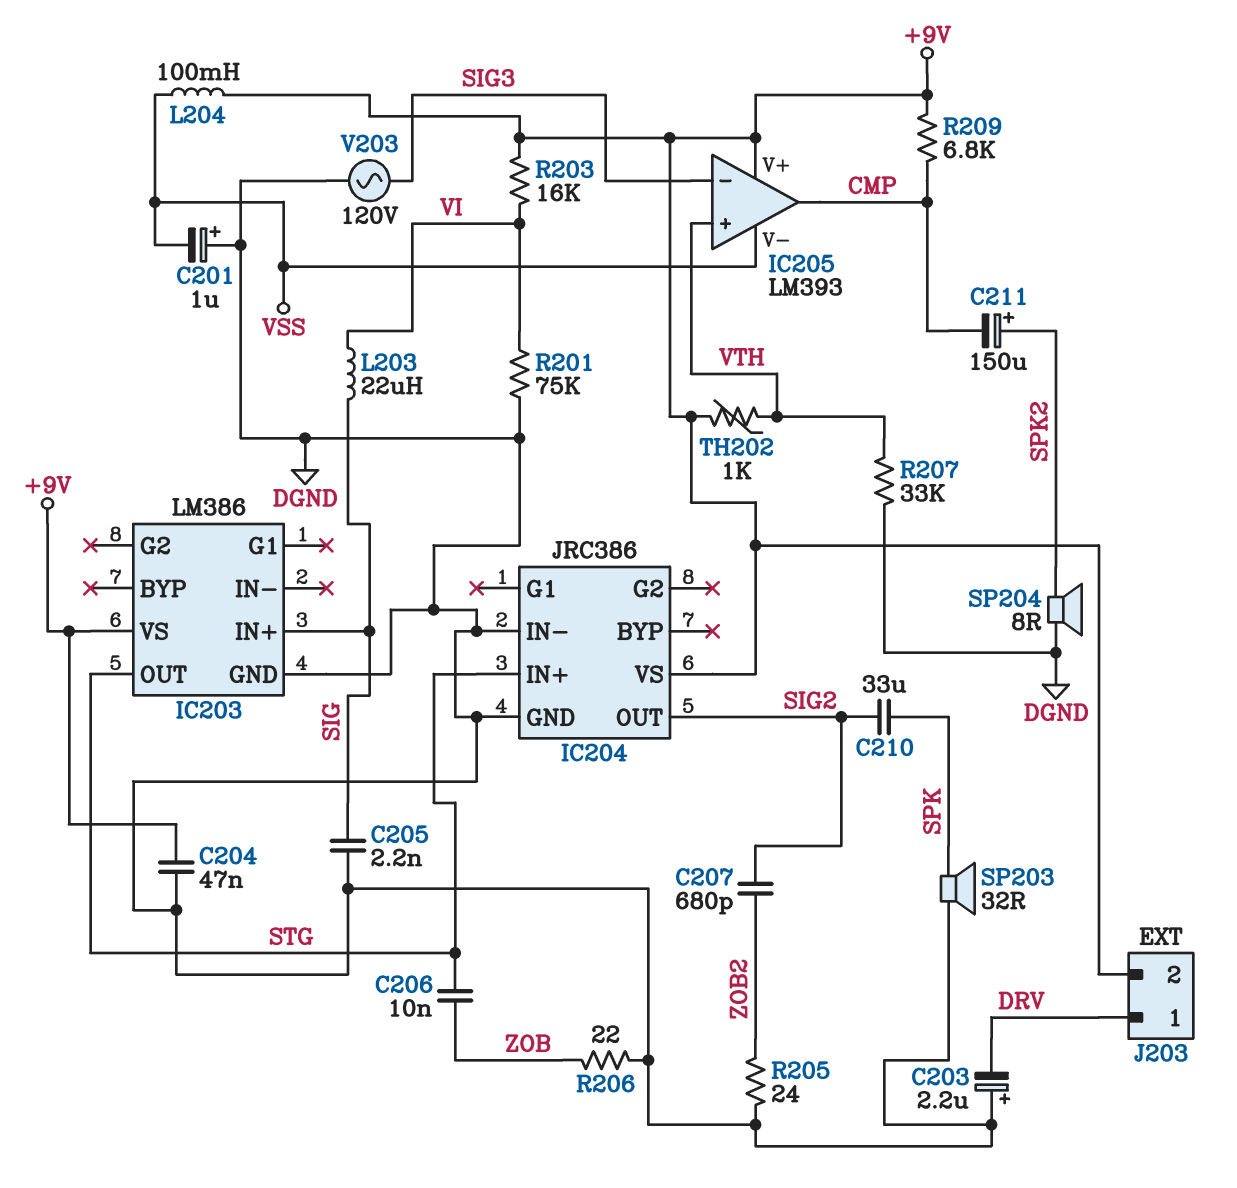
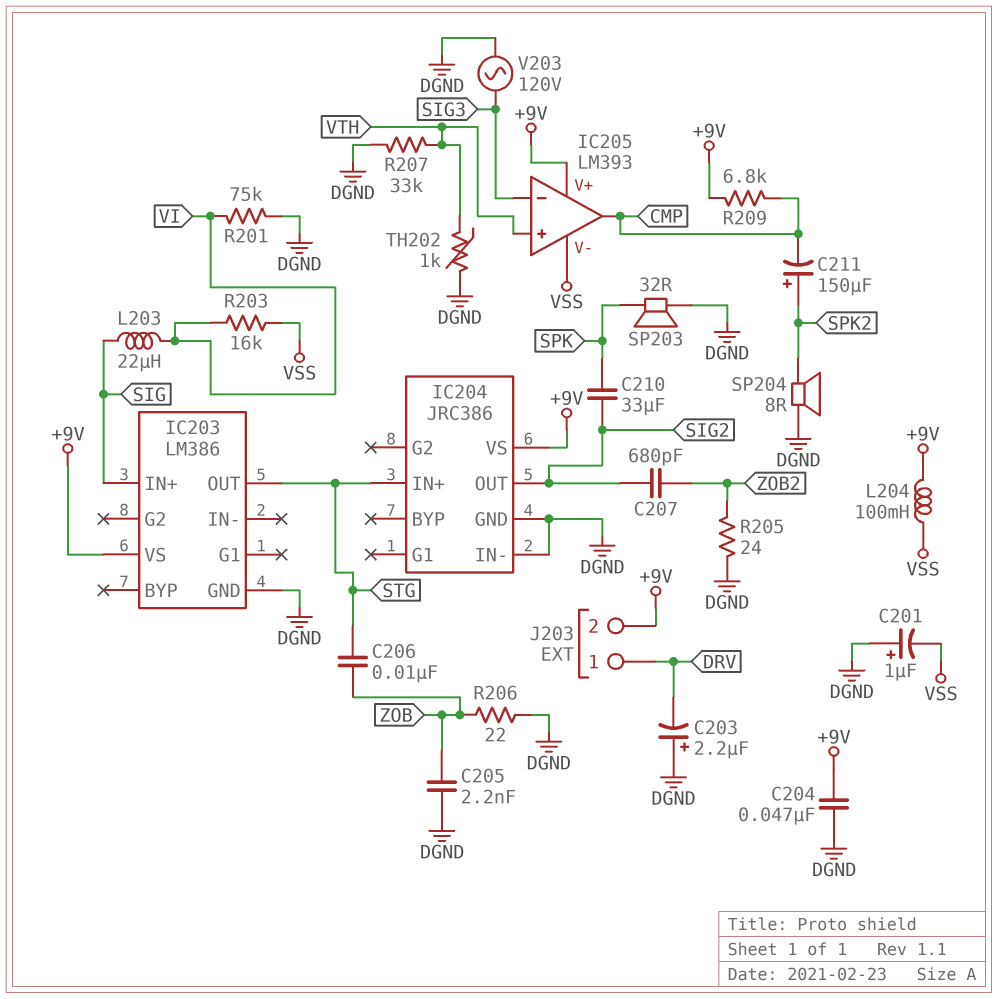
C205: 2.2nF (DGND, SIG) -> 2.2nF (DGND, ZOB)
R203: 16k (+9V, VI) -> 16k (VI, VSS)
TH202: 1k (+9V, VTH) -> 1k (DGND, VTH)

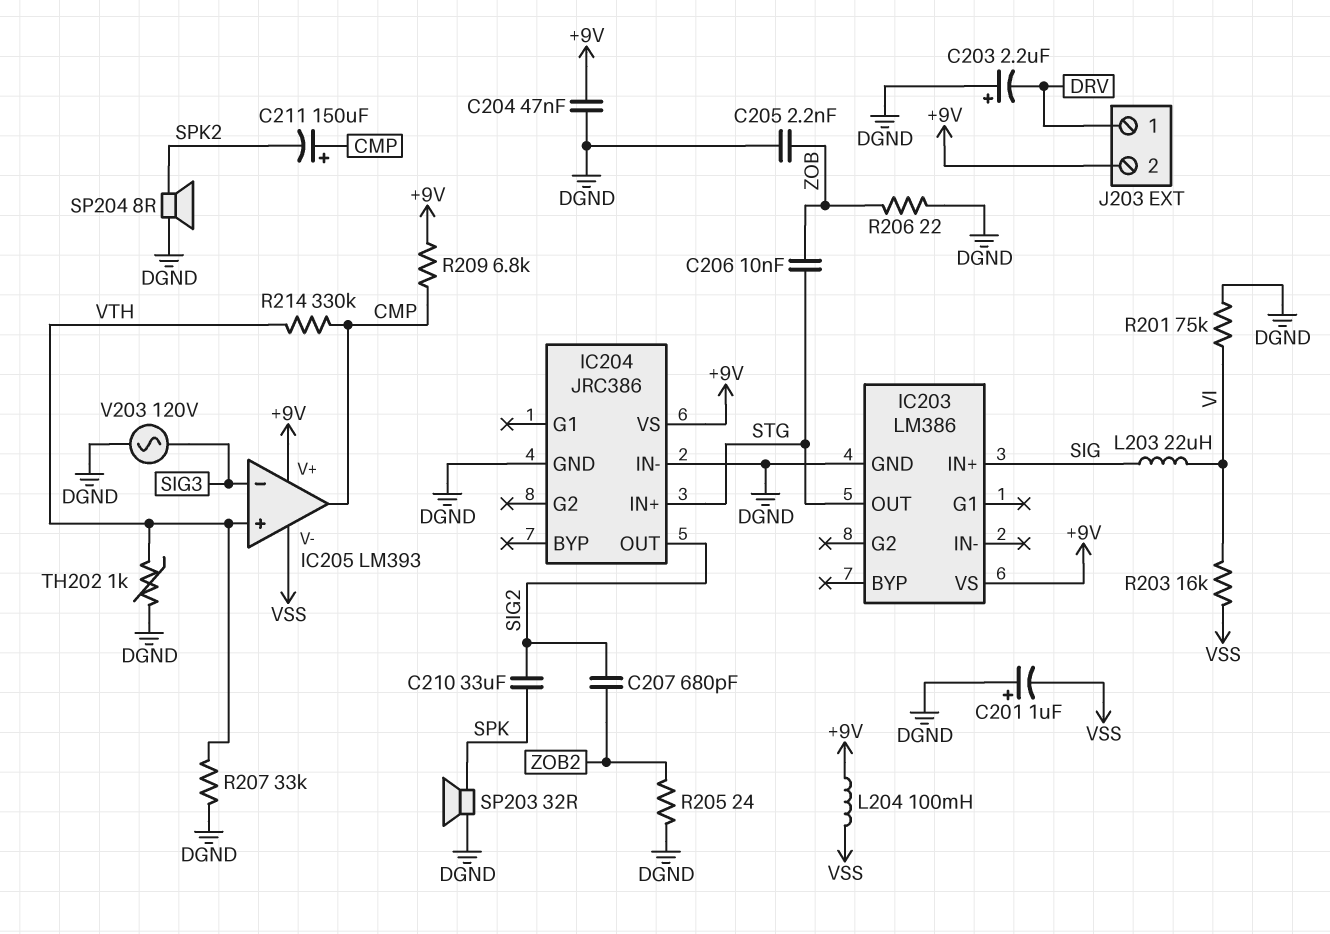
C211: 150uF (plus SPK2, minus CMP) -> 150uF (plus CMP, minus SPK2)
R214: none -> 330k (CMP, VTH)

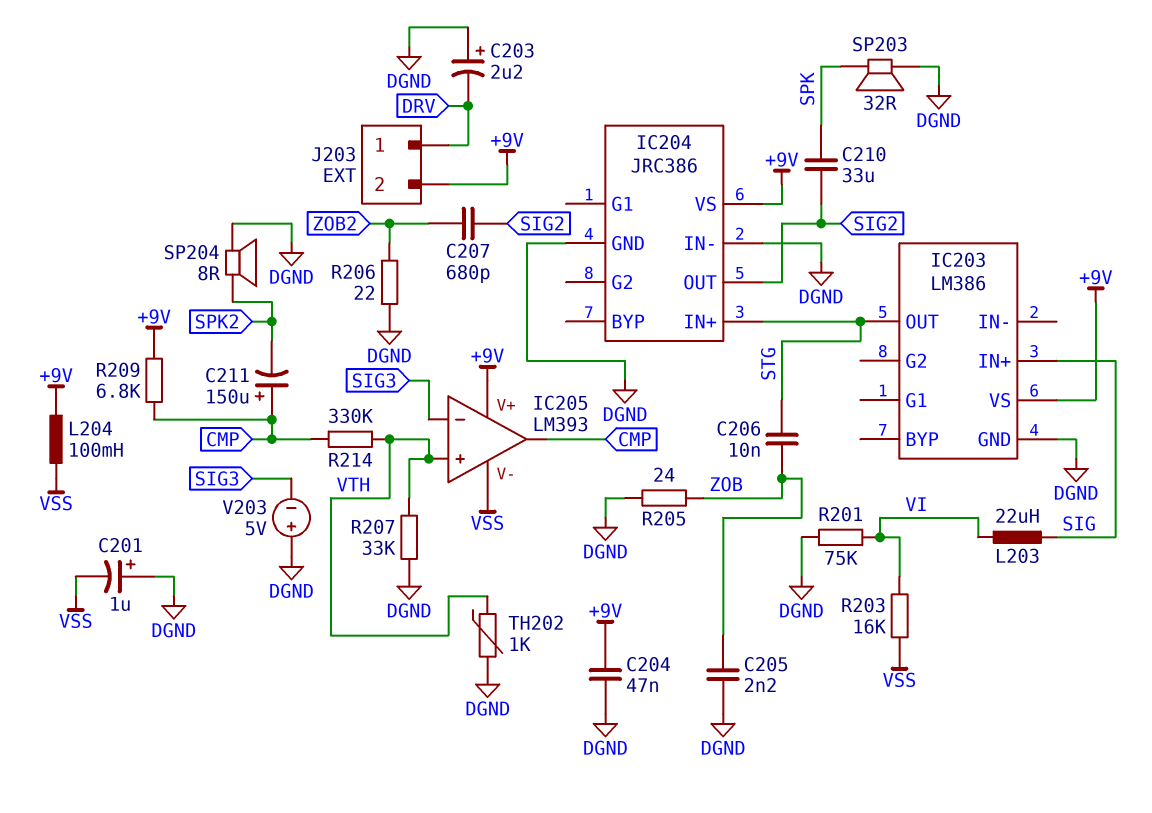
R205: 24 (DGND, ZOB2) -> 24 (DGND, ZOB)
R206: 22 (DGND, ZOB) -> 22 (DGND, ZOB2)
V203: AC 120V (DGND, SIG3) -> 5V (plus DGND, minus SIG3)

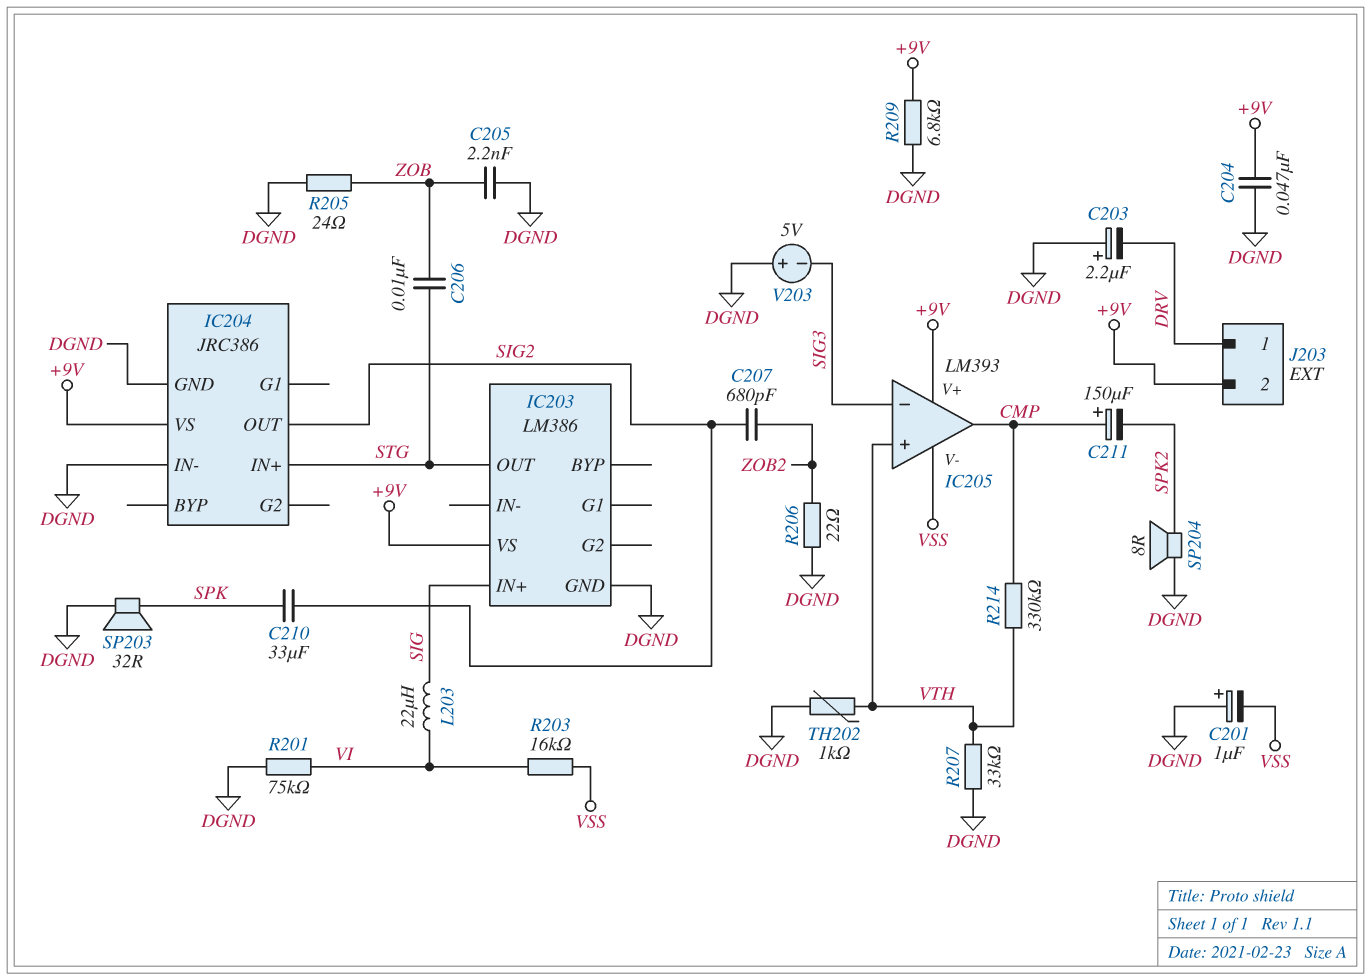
L204: 100mH (+9V, VSS) -> none
R209: 6.8k (+9V, CMP) -> 6.8k (+9V, DGND)

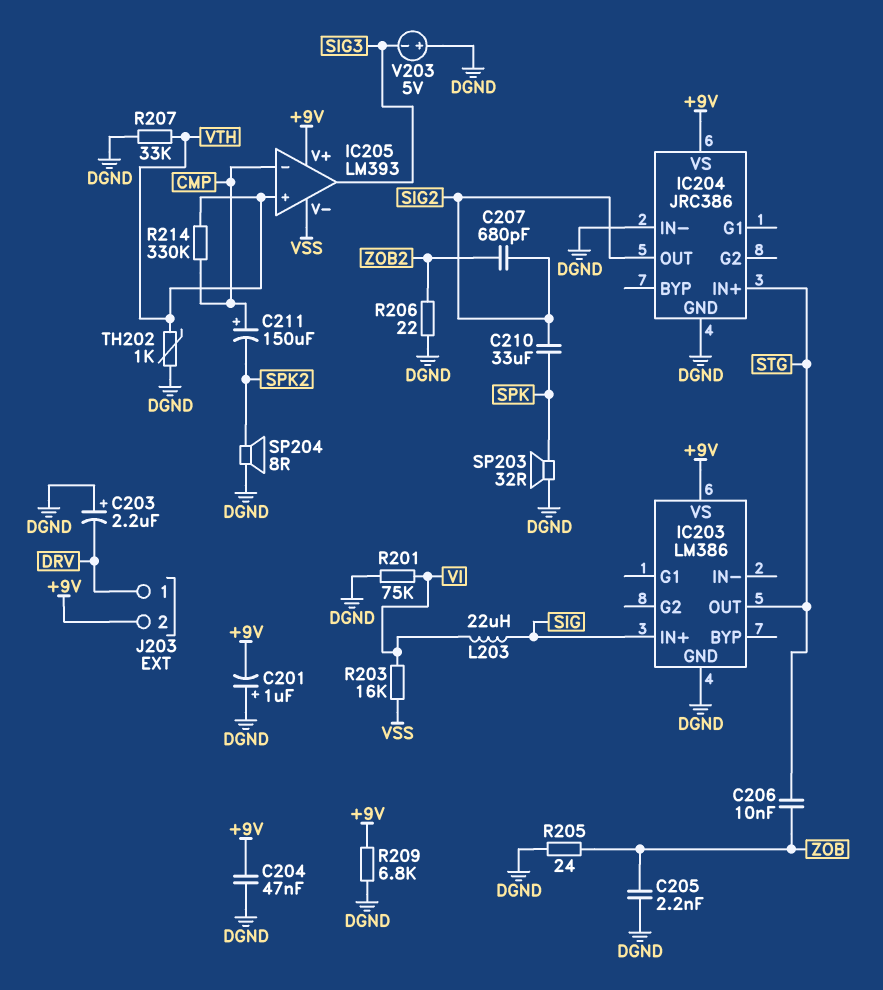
C201: 1uF (plus DGND, minus VSS) -> 1uF (plus DGND, minus +9V)
IC205 pin in-: SIG3 -> CMP
IC205 pin out: CMP -> SIG3

